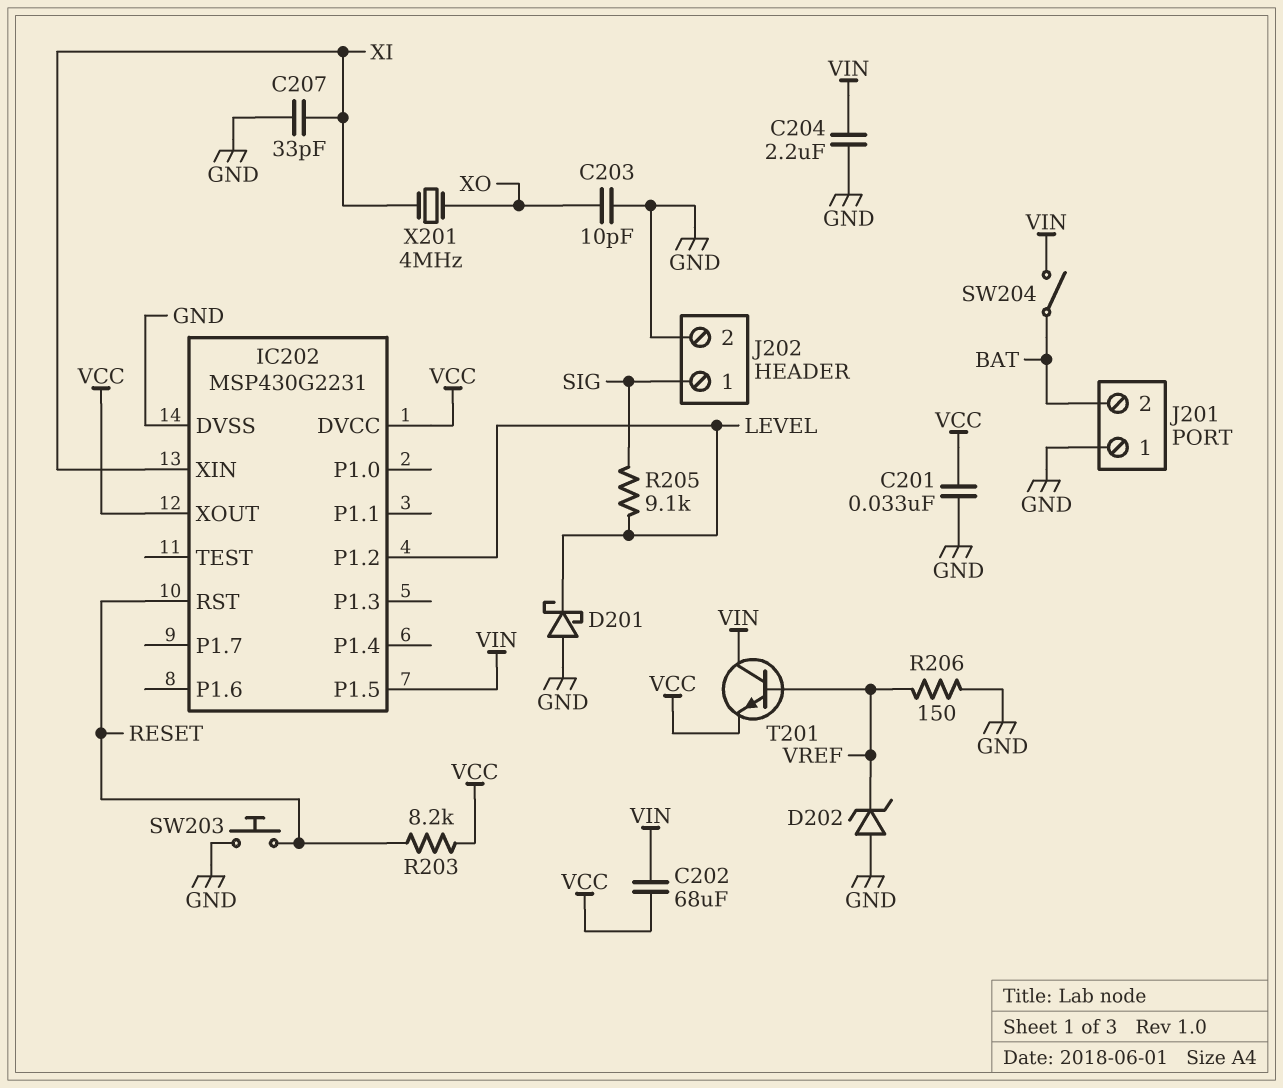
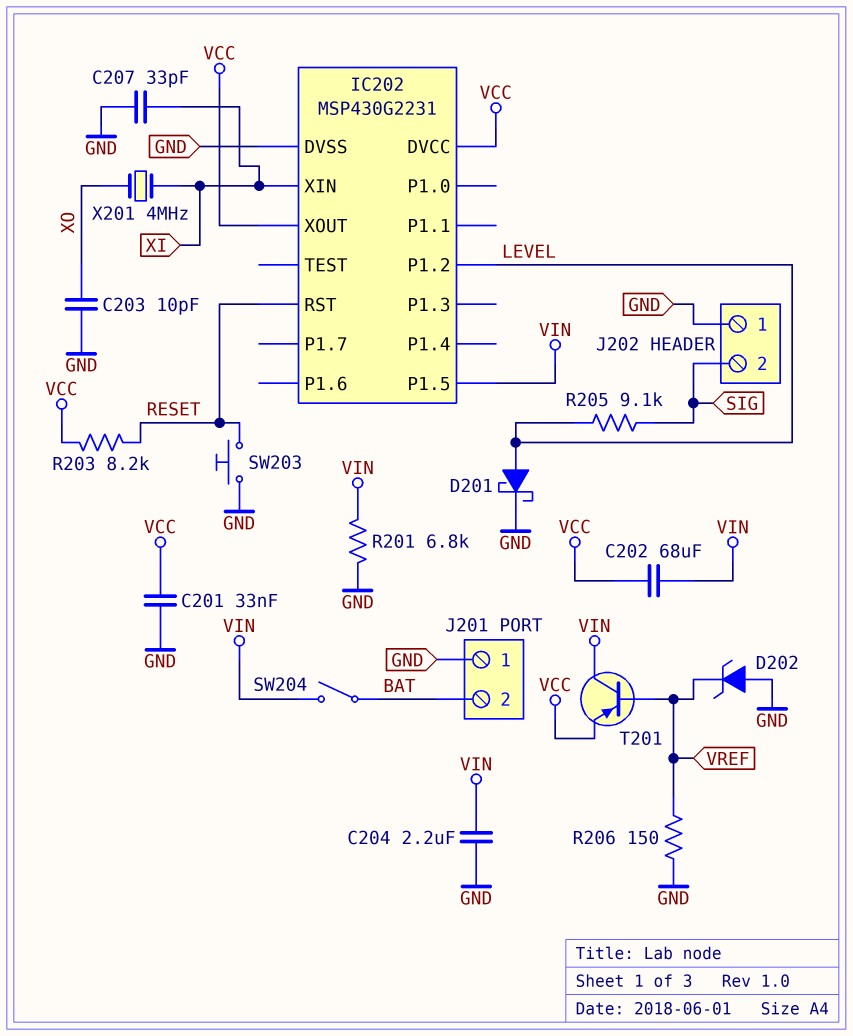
D201: schottky (A GND, K LEVEL) -> schottky (A LEVEL, K GND)
J202 pin 1: SIG -> GND
J202 pin 2: GND -> SIG
R201: none -> 6.8k (GND, VIN)
T201: NPN (B VREF, C VIN, E VCC) -> PNP (B VREF, C VIN, E VCC)

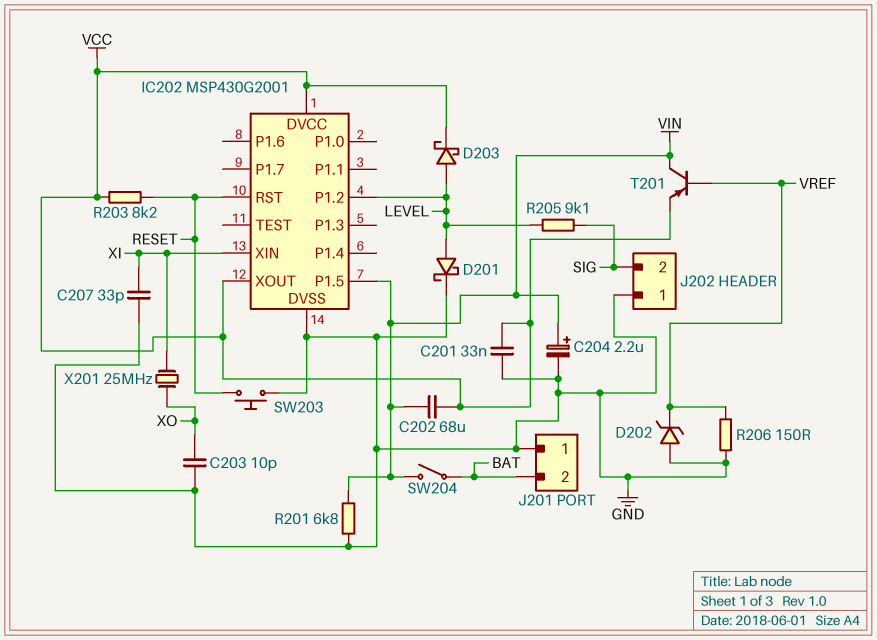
C204: 2.2uF (GND, VIN) -> 2.2uF (plus VIN, minus GND)
D203: none -> schottky (A LEVEL, K VCC)
IC202: MSP430G2231 -> MSP430G2001
X201: 4MHz (XI, XO) -> 25MHz (XI, XO)

